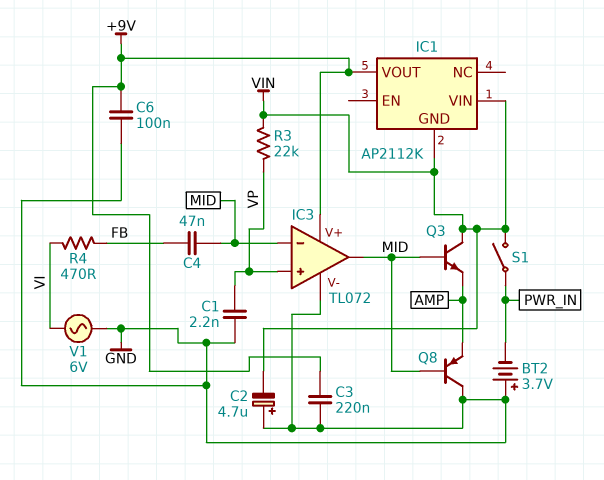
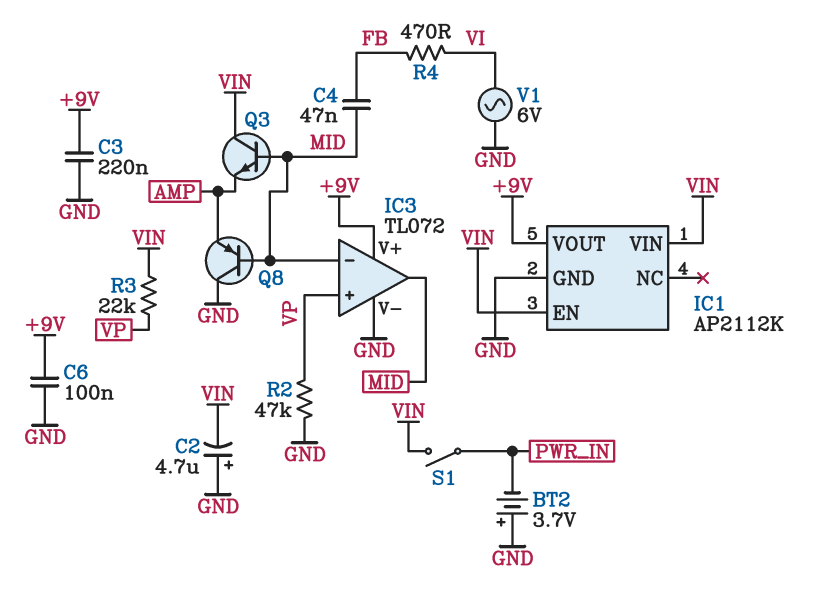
C1: 2.2nF (GND, VP) -> none
IC1 pin EN: none -> VIN
IC1 pin GND: VIN -> GND
R2: none -> 47k (GND, VP)

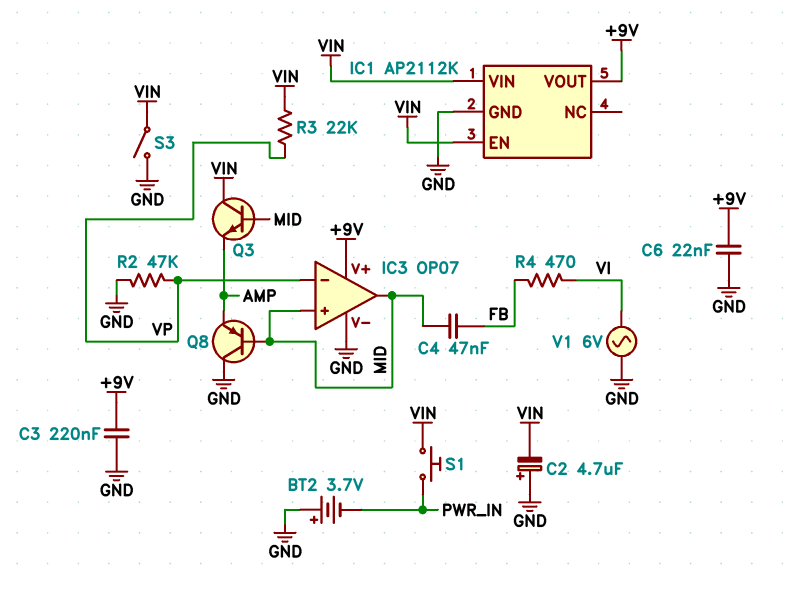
C6: 100nF (+9V, GND) -> 22nF (+9V, GND)
IC3: TL072 -> OP07
IC3 pin in+: VP -> MID
IC3 pin in-: MID -> VP
S1: switch (PWR_IN, VIN) -> button (PWR_IN, VIN)
S3: none -> switch (GND, VIN)

